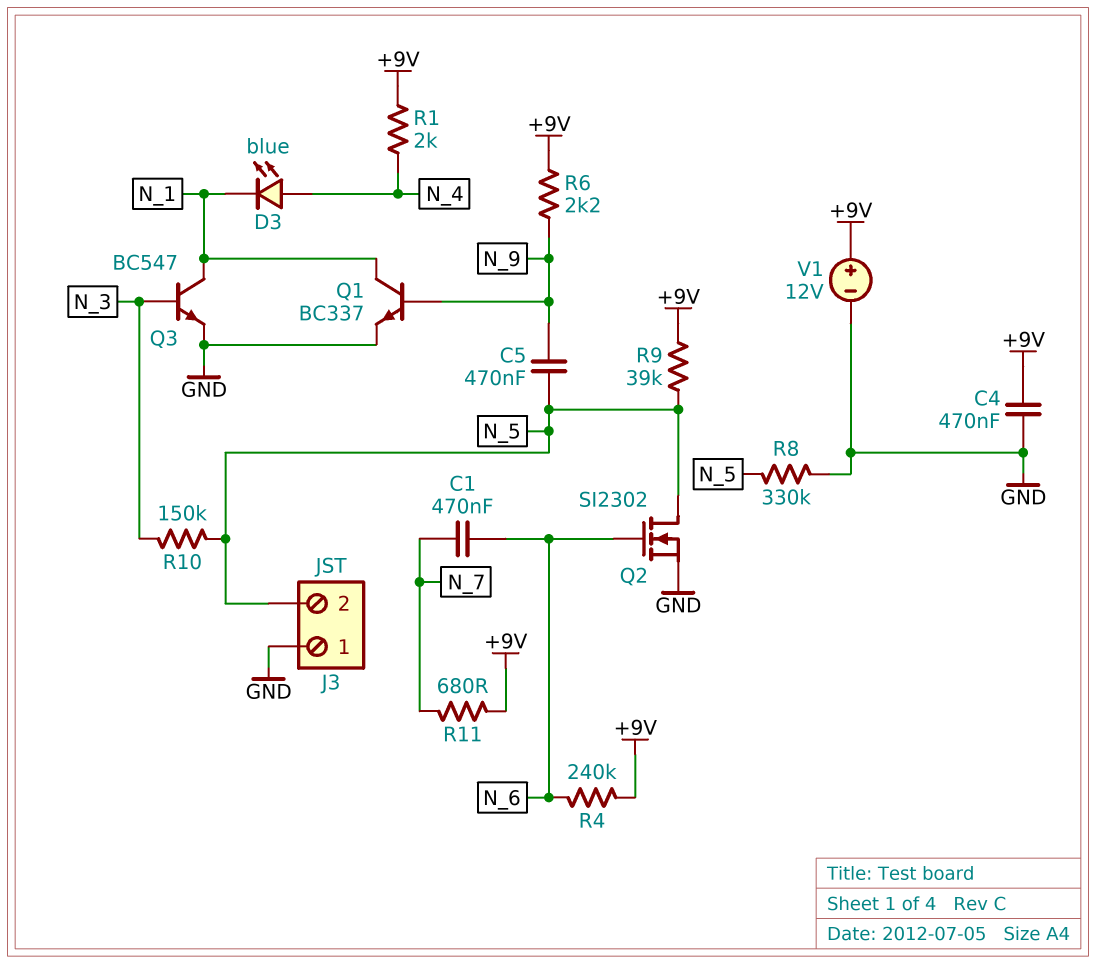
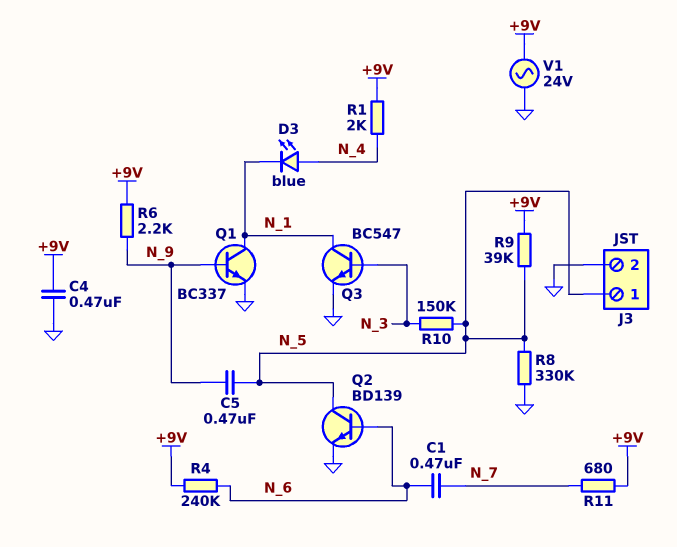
J3 pin 1: GND -> N_5
J3 pin 2: N_5 -> GND
Q2: NMOS SI2302 (G N_6, D N_5, S GND) -> NPN BD139 (B N_6, C N_5, E GND)
V1: 12V (plus +9V, minus GND) -> AC 24V (+9V, GND)

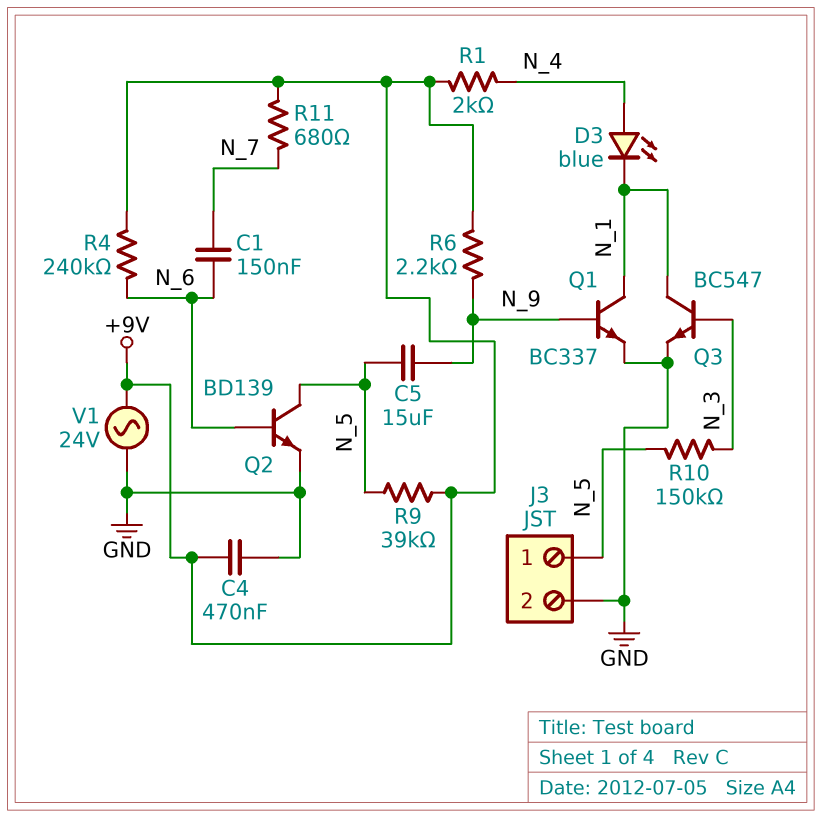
C1: 470nF (N_6, N_7) -> 150nF (N_6, N_7)
C5: 470nF (N_5, N_9) -> 15uF (N_5, N_9)
R8: 330k (GND, N_5) -> none

